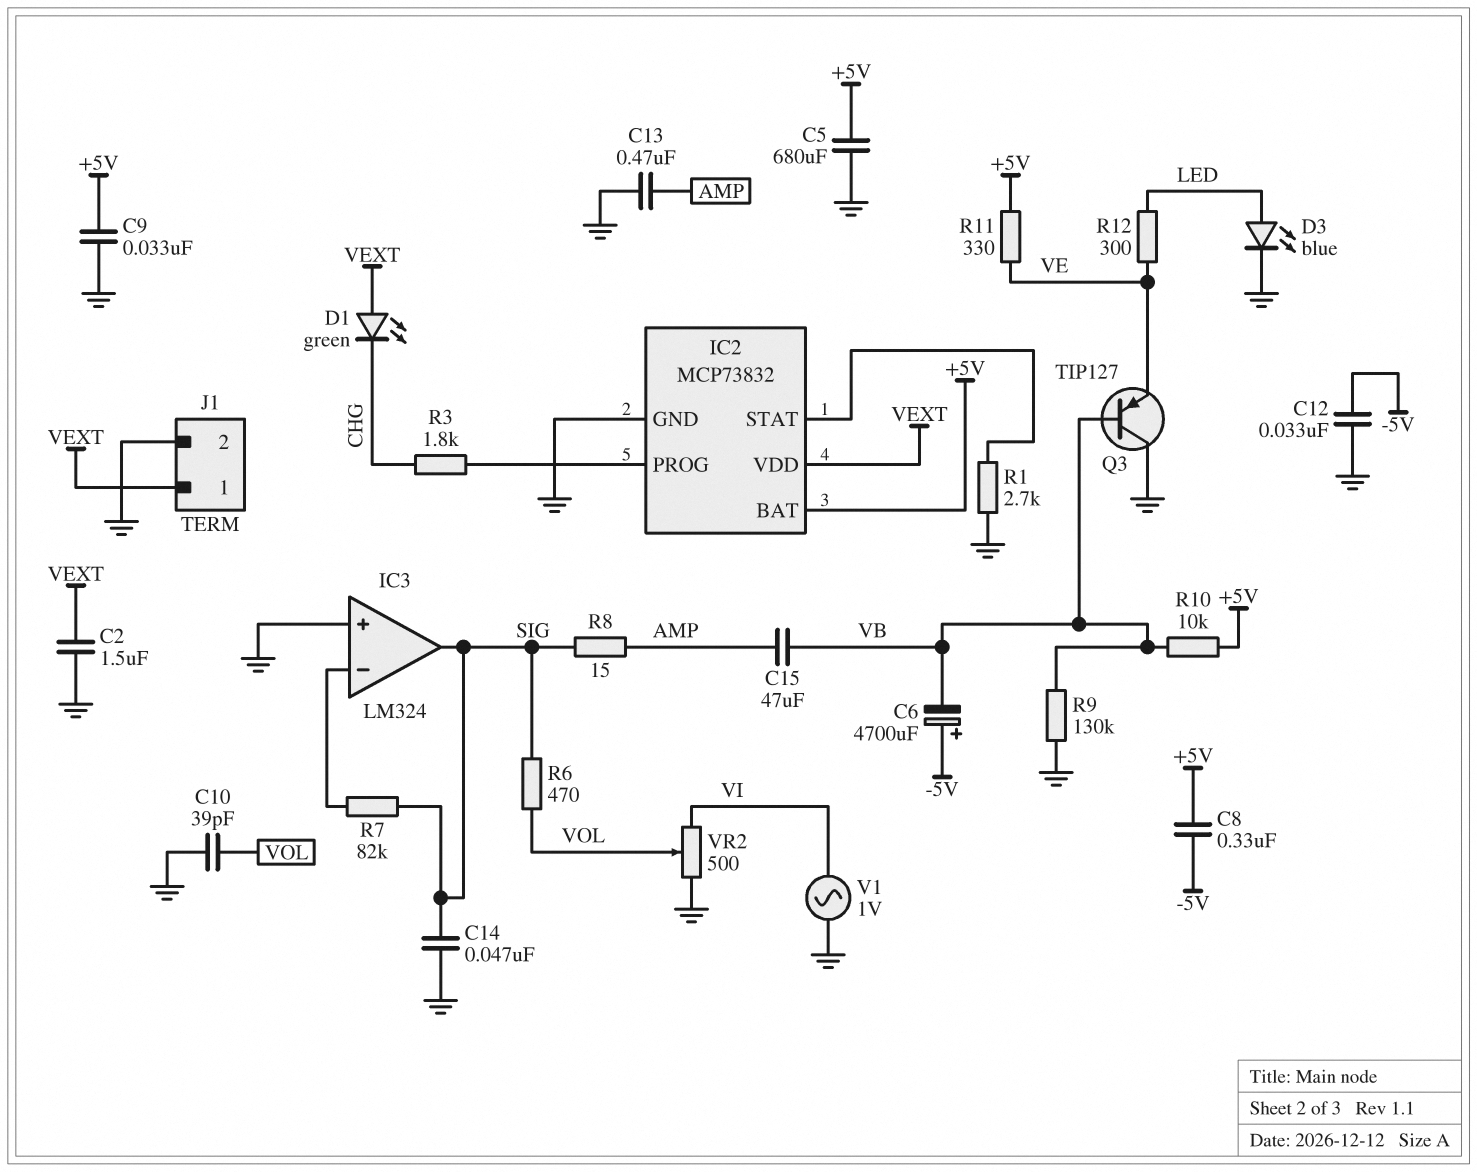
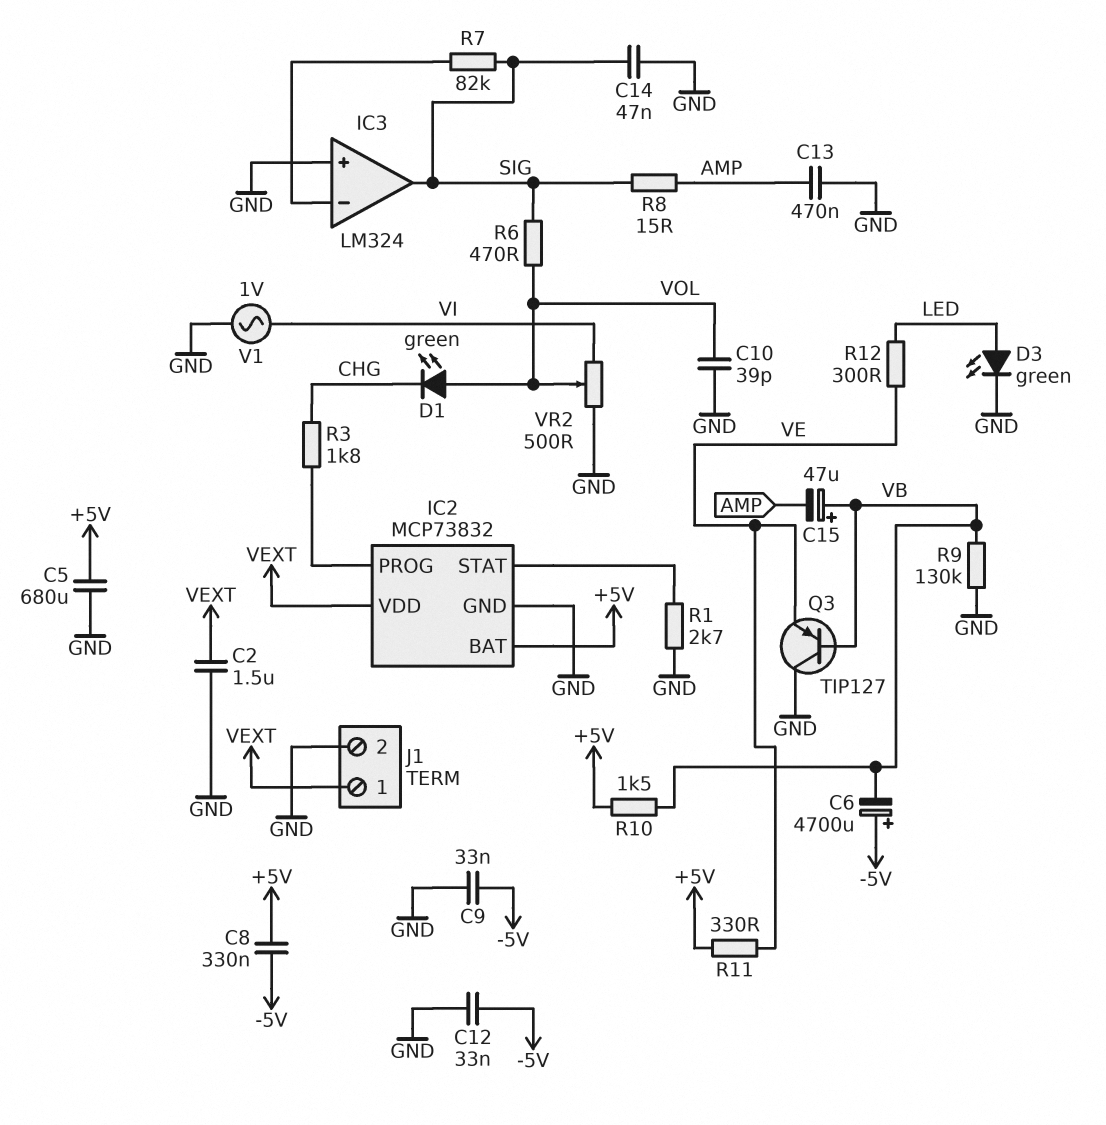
C9: 33nF (+5V, GND) -> 33nF (-5V, GND)
C15: 47uF (AMP, VB) -> 47uF (plus VB, minus AMP)
D1: LED green (A VEXT, K CHG) -> LED green (A VOL, K CHG)
D3: LED blue (A LED, K GND) -> LED green (A LED, K GND)
R10: 10k (+5V, VB) -> 1.5k (+5V, VB)

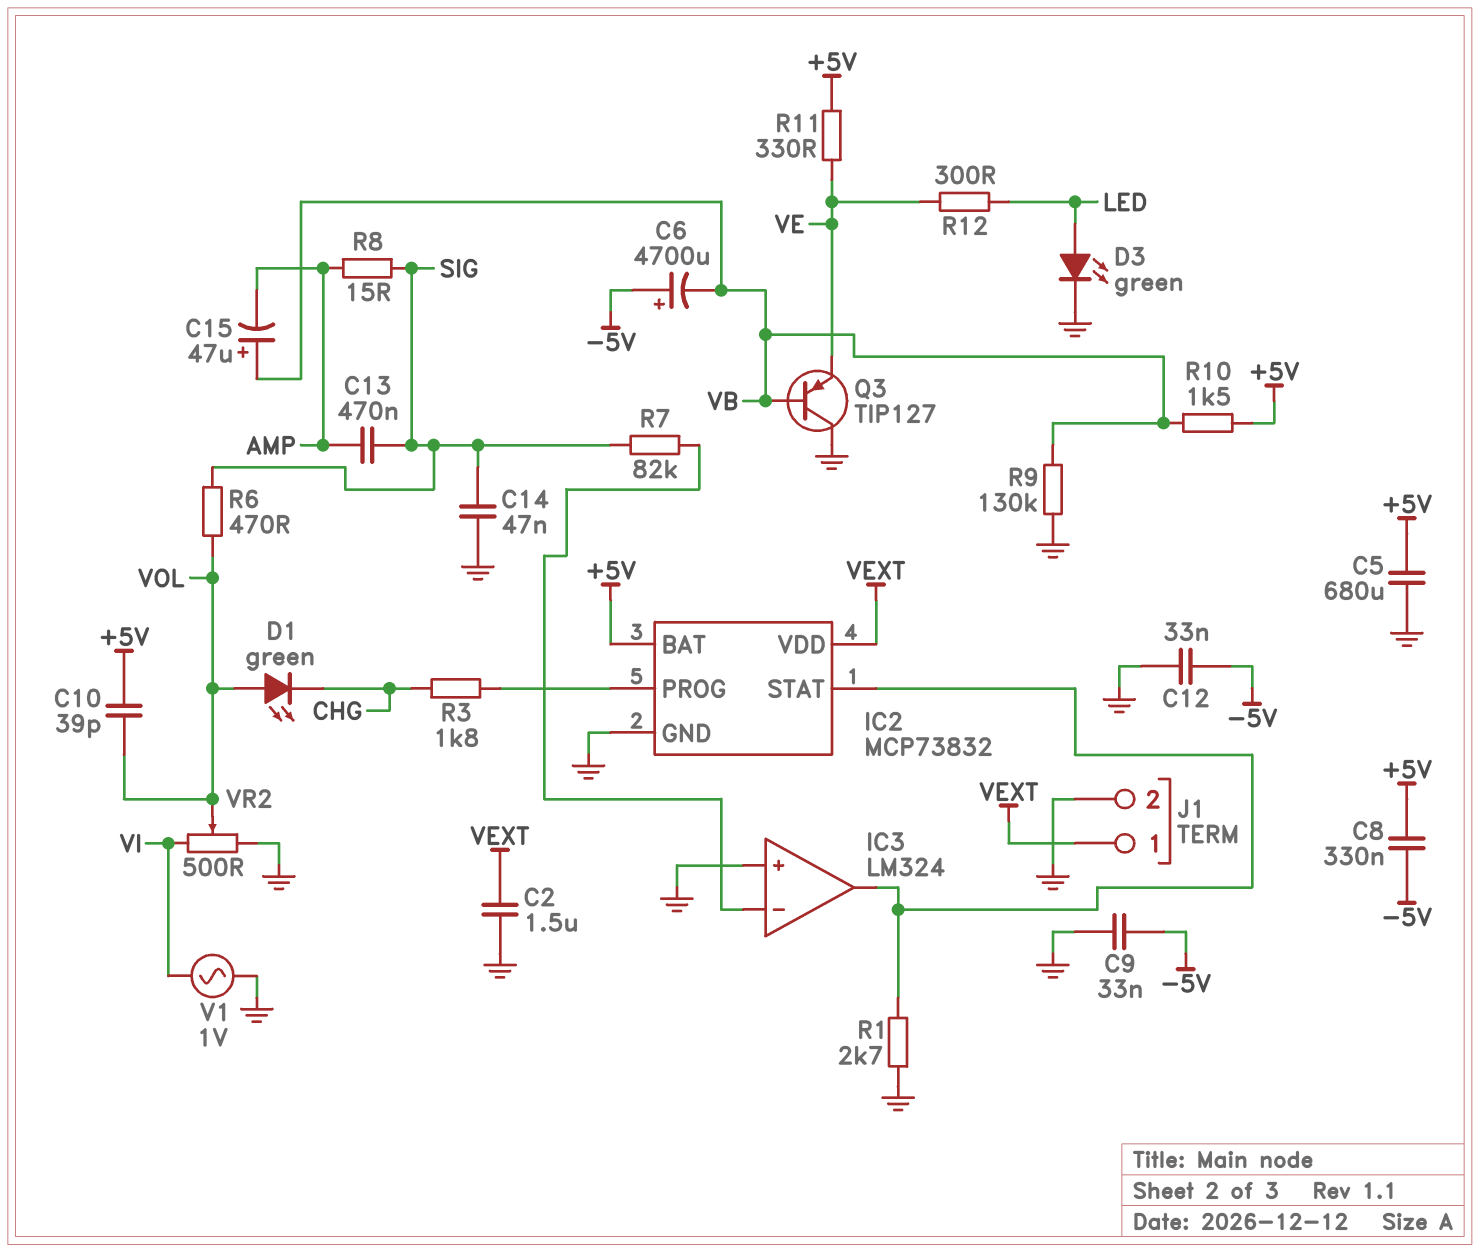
C10: 39pF (GND, VOL) -> 39pF (+5V, VOL)
C13: 470nF (AMP, GND) -> 470nF (AMP, SIG)
IC3 pin out: SIG -> IC2/STAT

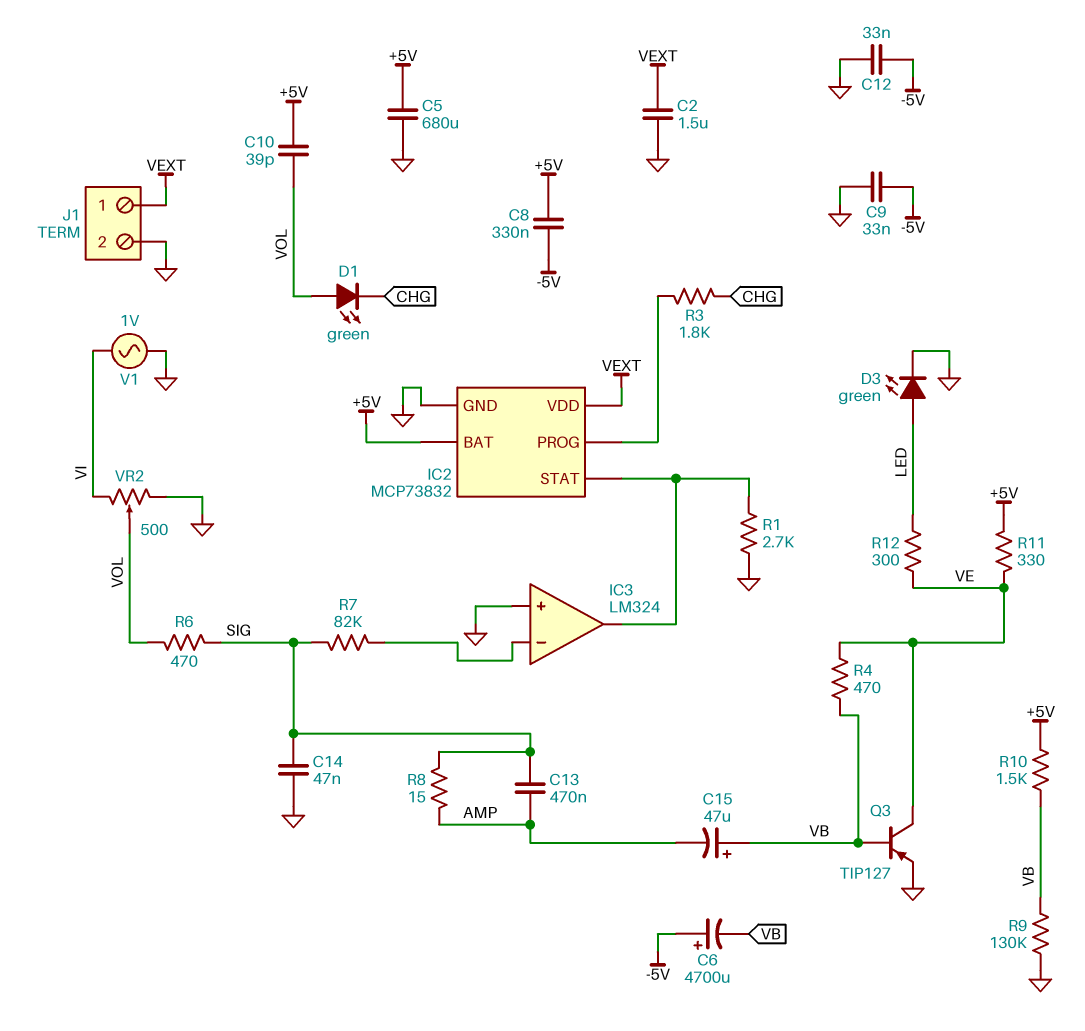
Q3: PNP TIP127 (B VB, C GND, E VE) -> PNP TIP127 (B VB, C VE, E GND)
R4: none -> 470 (VB, VE)

